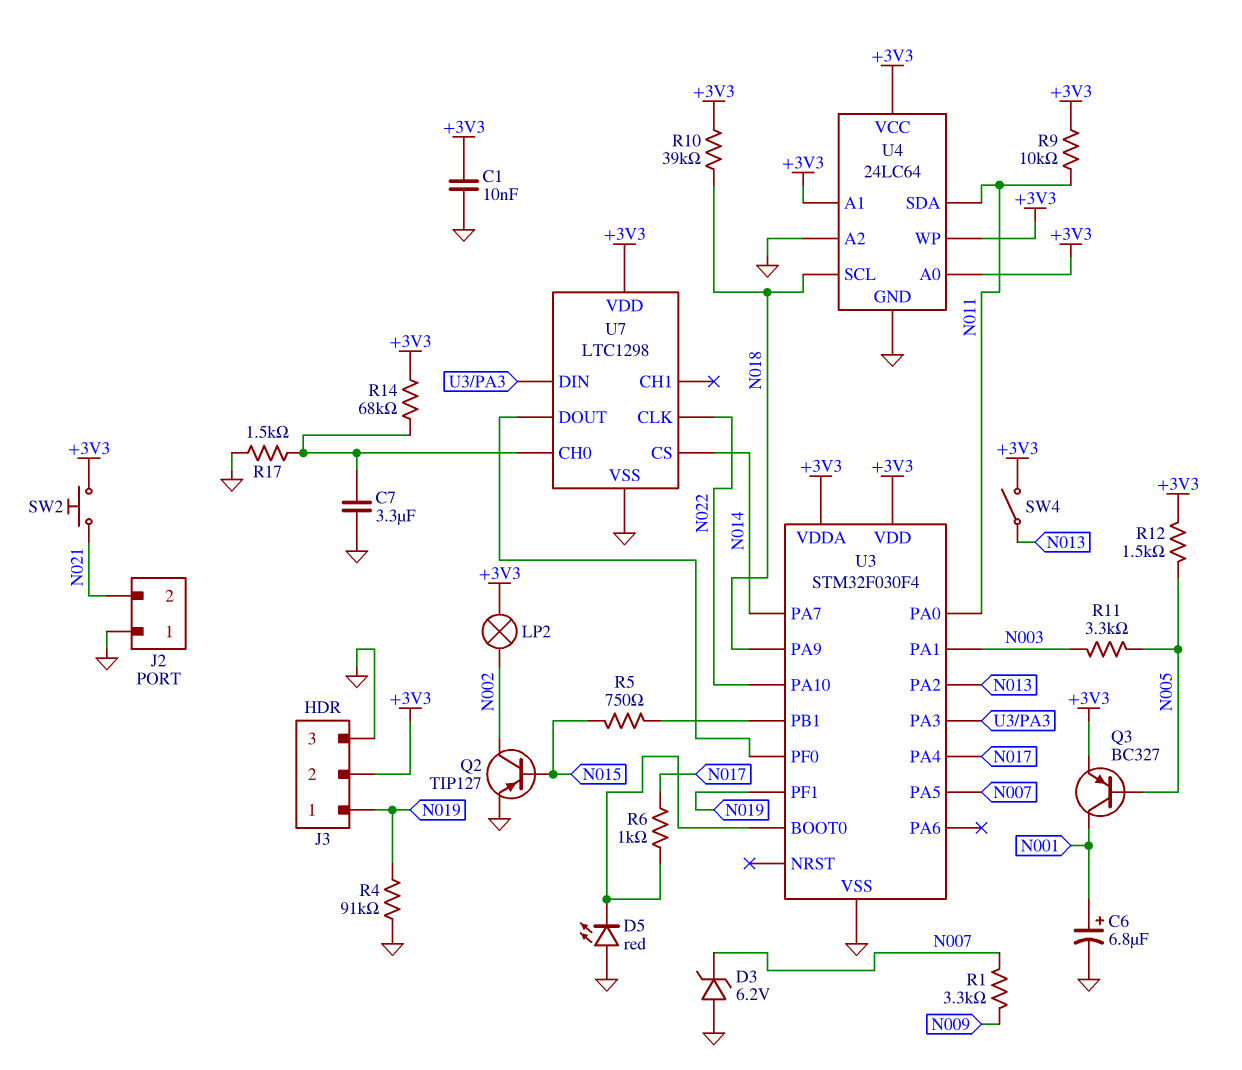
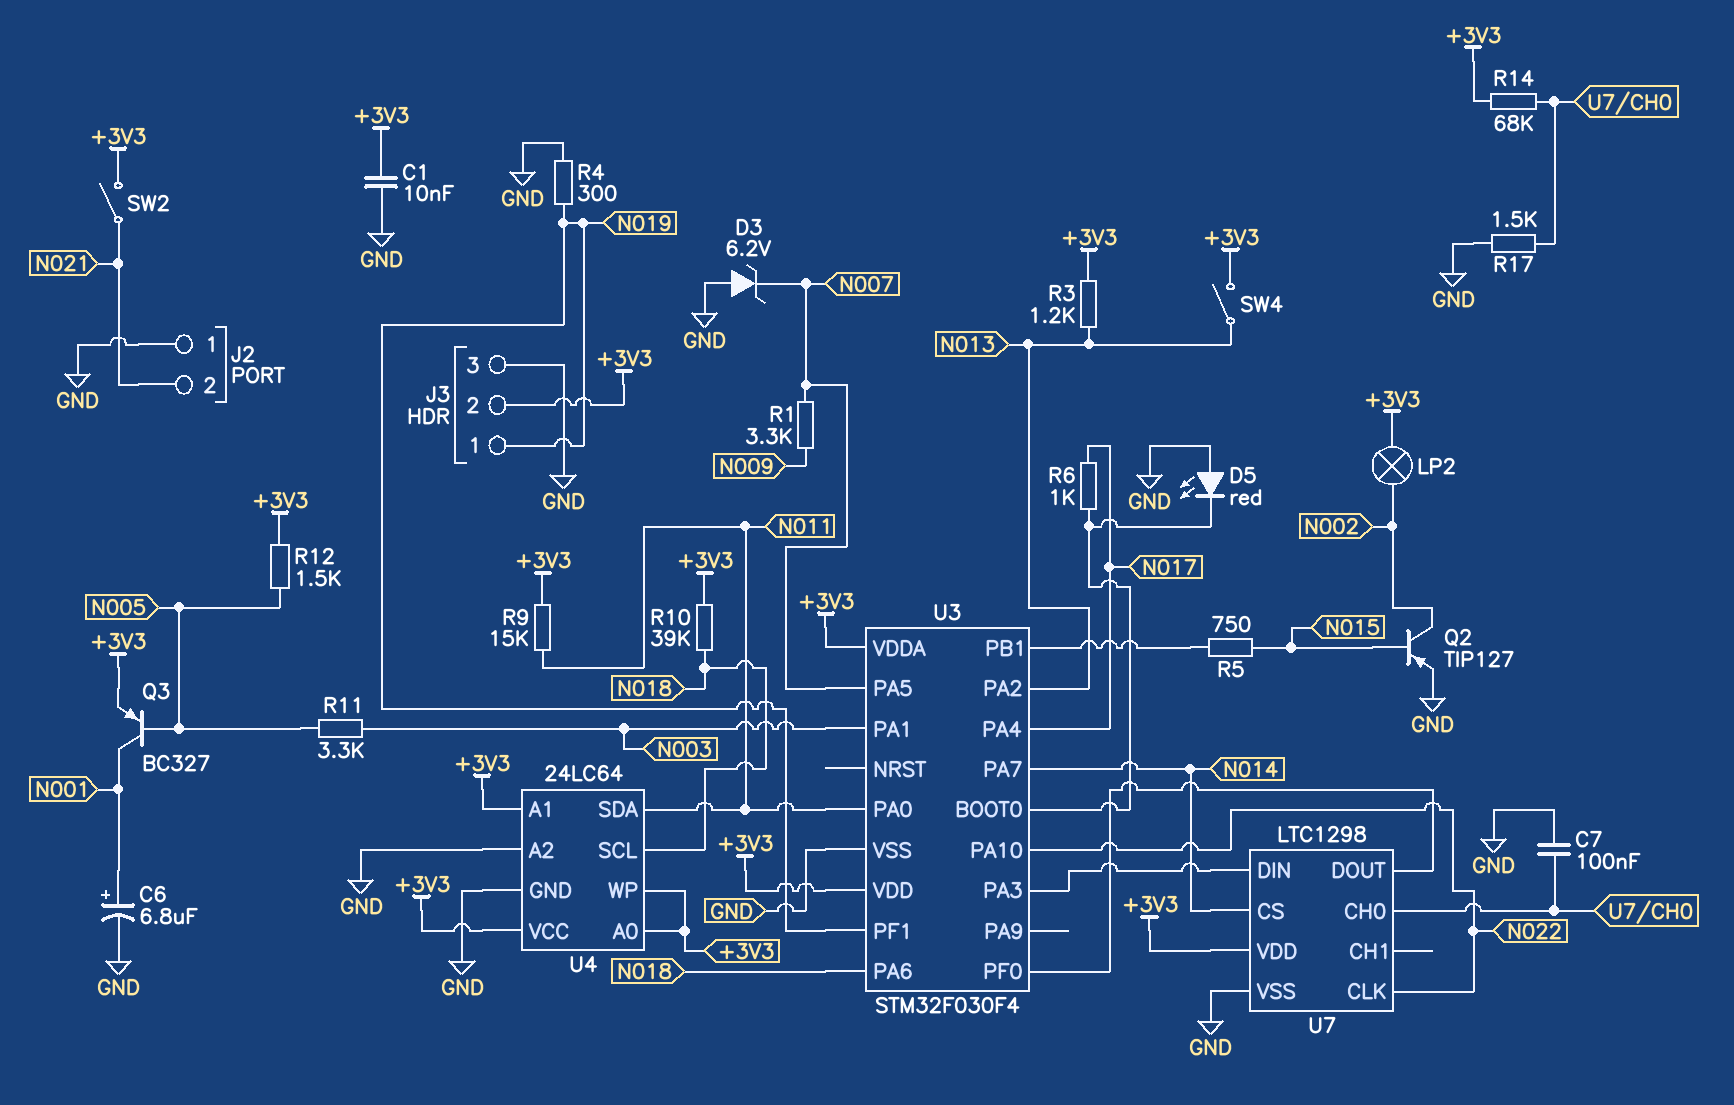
C7: 3.3uF (GND, U7/CH0) -> 100nF (GND, U7/CH0)
R3: none -> 1.2k (+3V3, N013)
R4: 91k (GND, N019) -> 300 (GND, N019)
R9: 10k (+3V3, N011) -> 15k (+3V3, N011)
SW2: button (+3V3, N021) -> switch (+3V3, N021)
U3 pin PA6: none -> N018
U3 pin PA9: N018 -> none

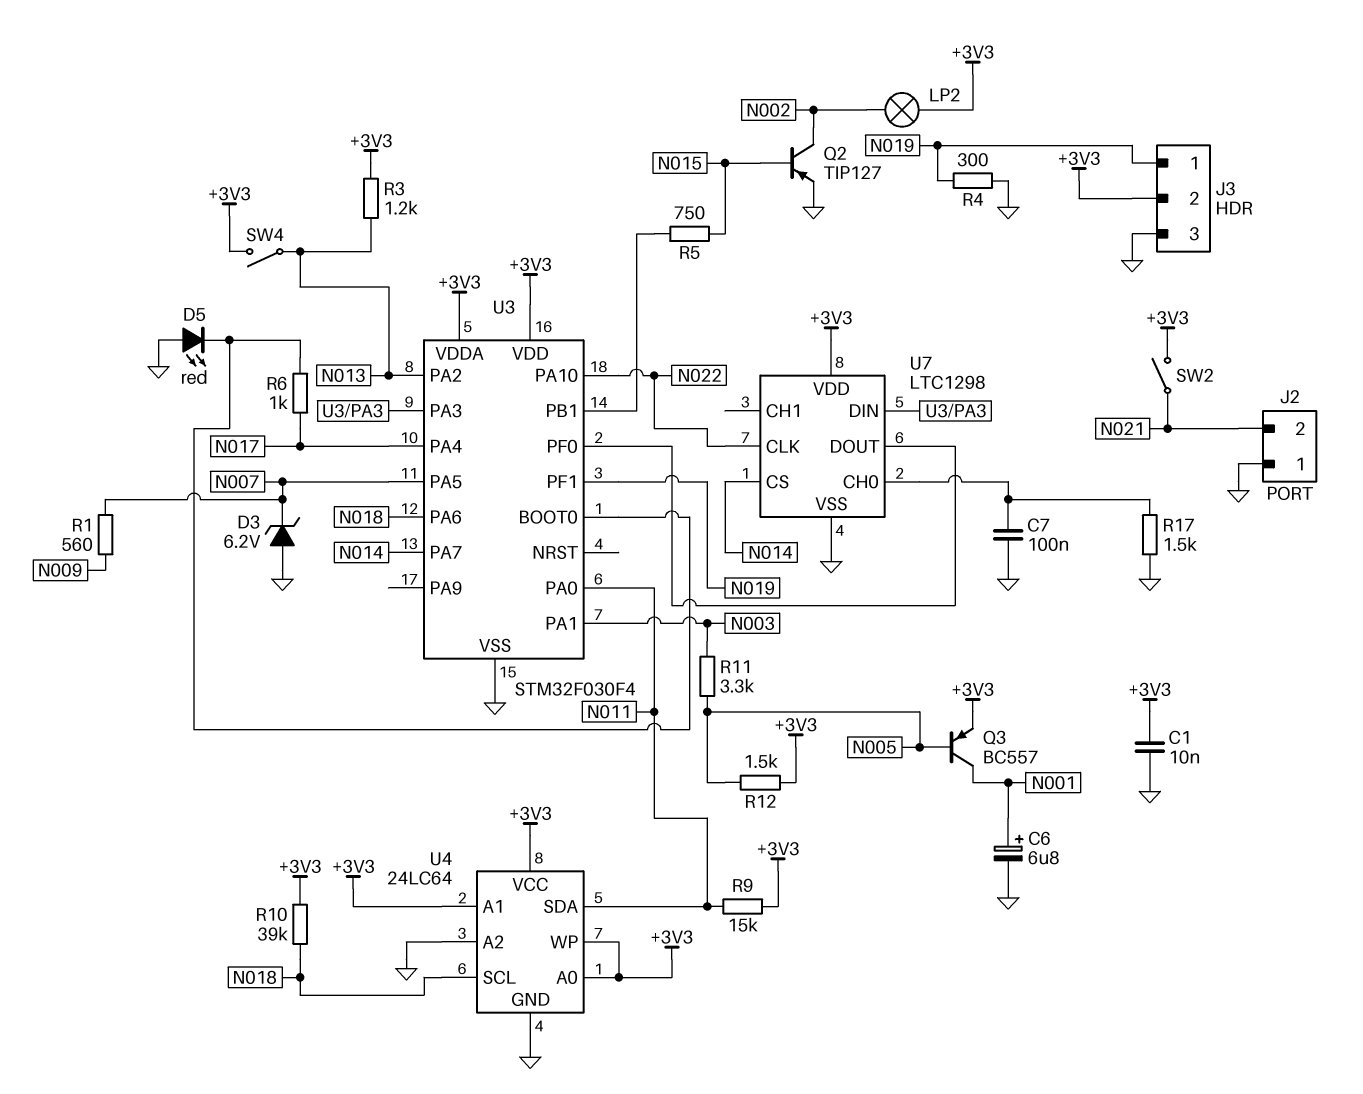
Q3: PNP BC327 (B N005, C N001, E +3V3) -> PNP BC557 (B N005, C N001, E +3V3)
R1: 3.3k (N007, N009) -> 560 (N007, N009)
R14: 68k (+3V3, U7/CH0) -> none

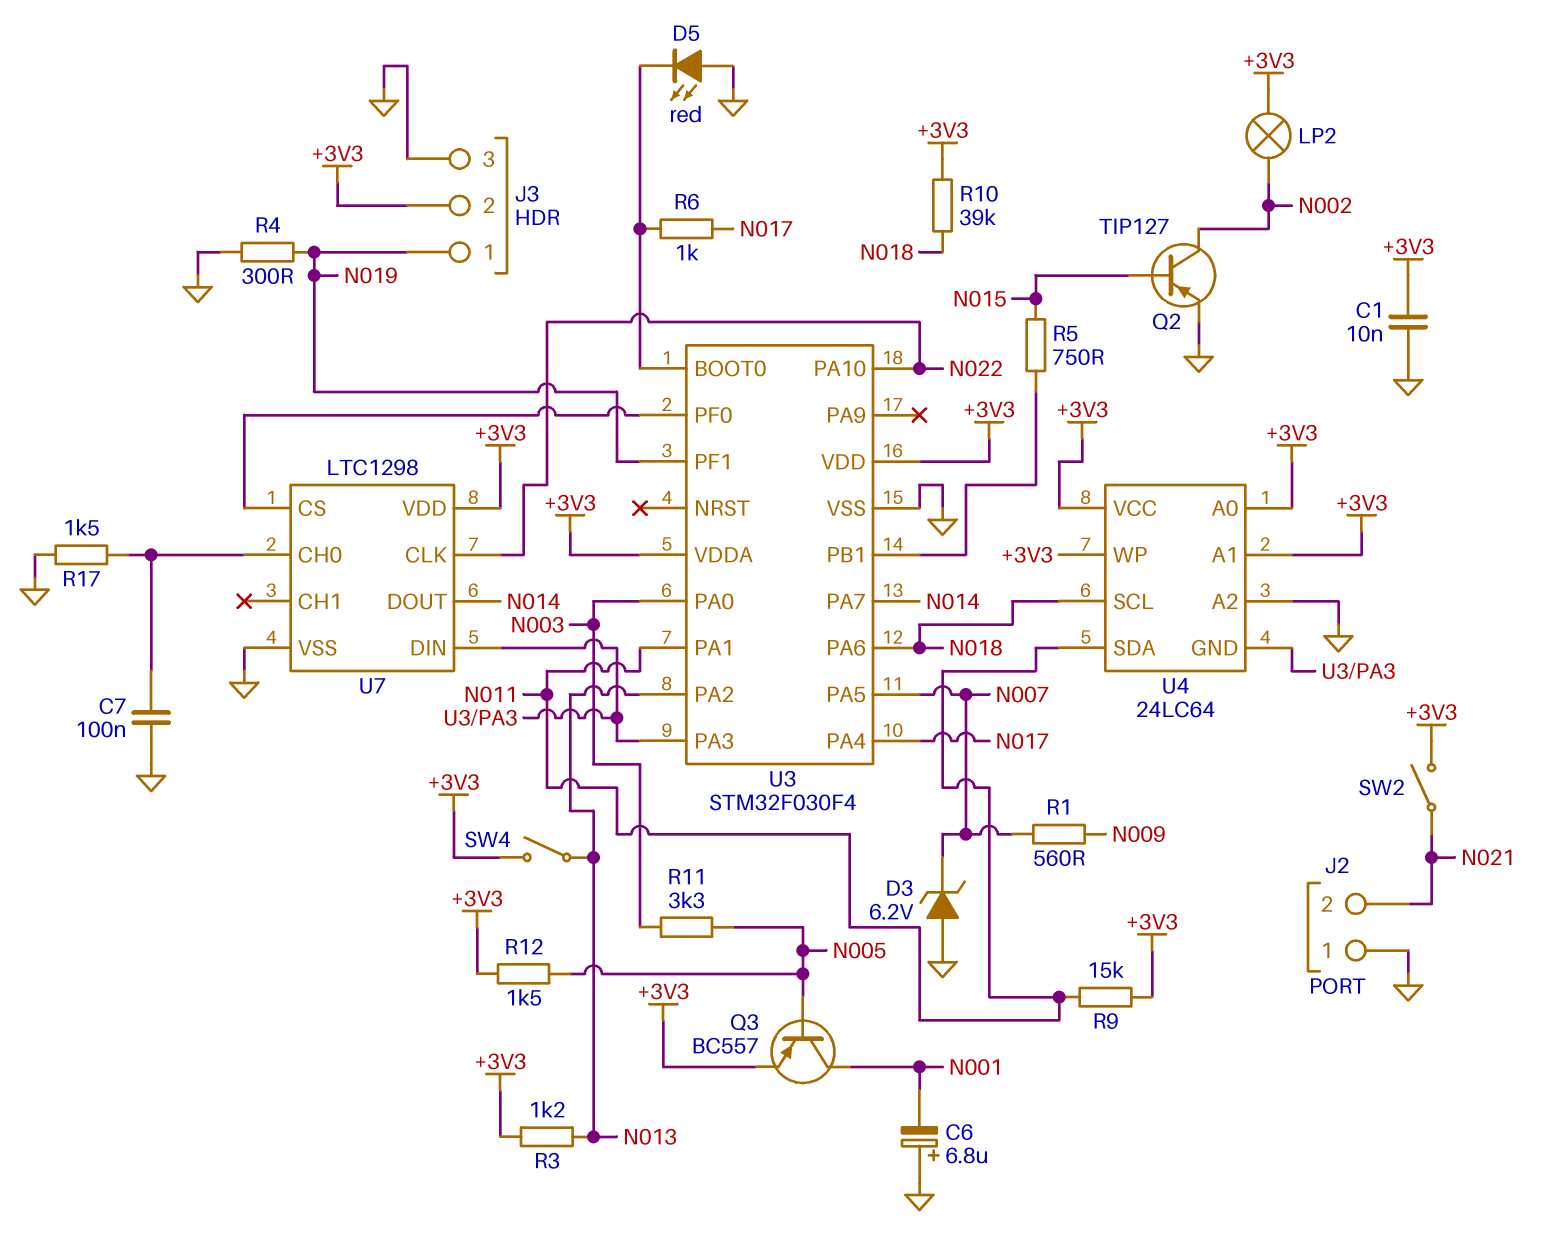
C6: 6.8uF (plus N001, minus GND) -> 6.8uF (plus GND, minus N001)
U3 pin PA0: N011 -> N003
U3 pin PA1: N003 -> N011
U4 pin GND: GND -> U3/PA3
U7 pin CS: N014 -> U3/PF0
U7 pin DOUT: U3/PF0 -> N014

